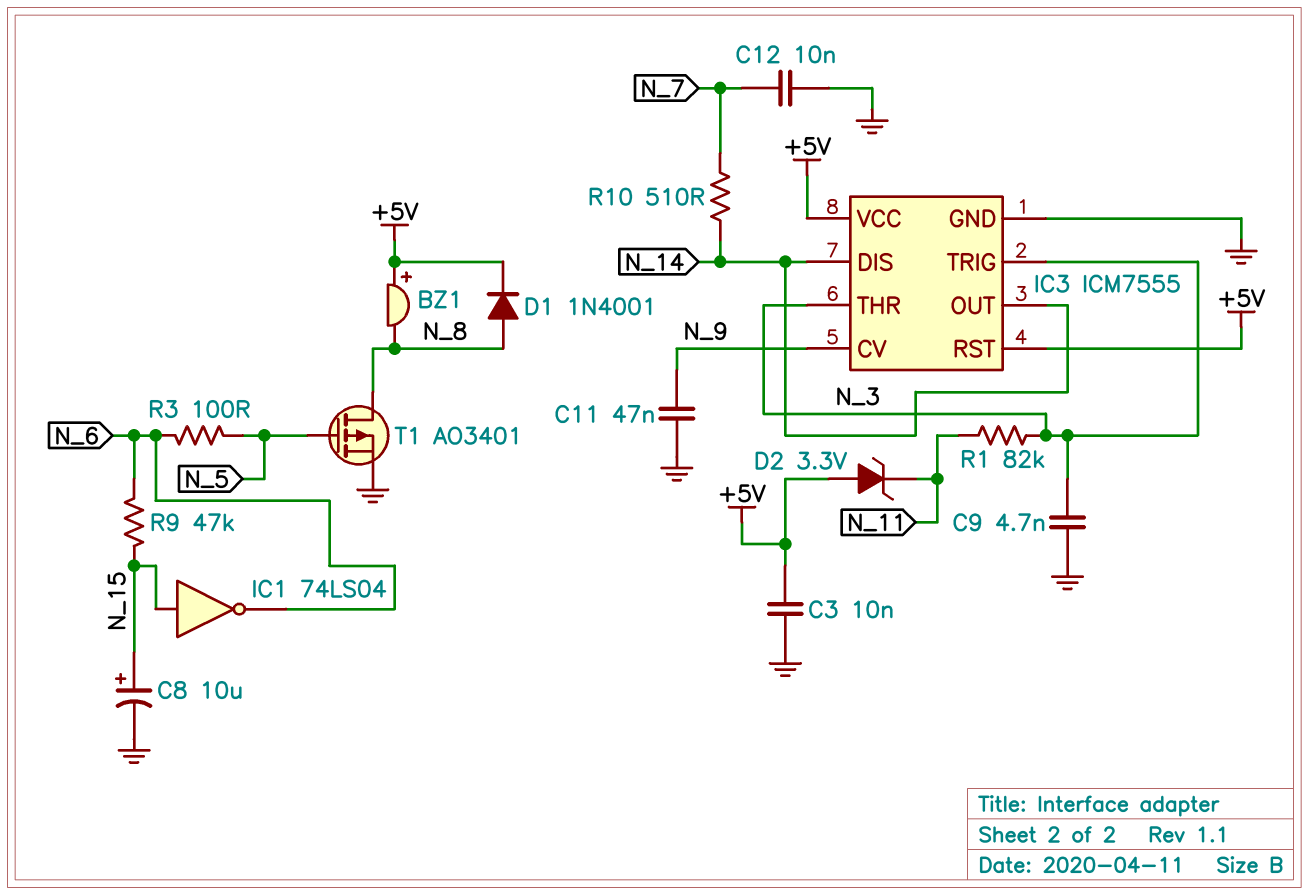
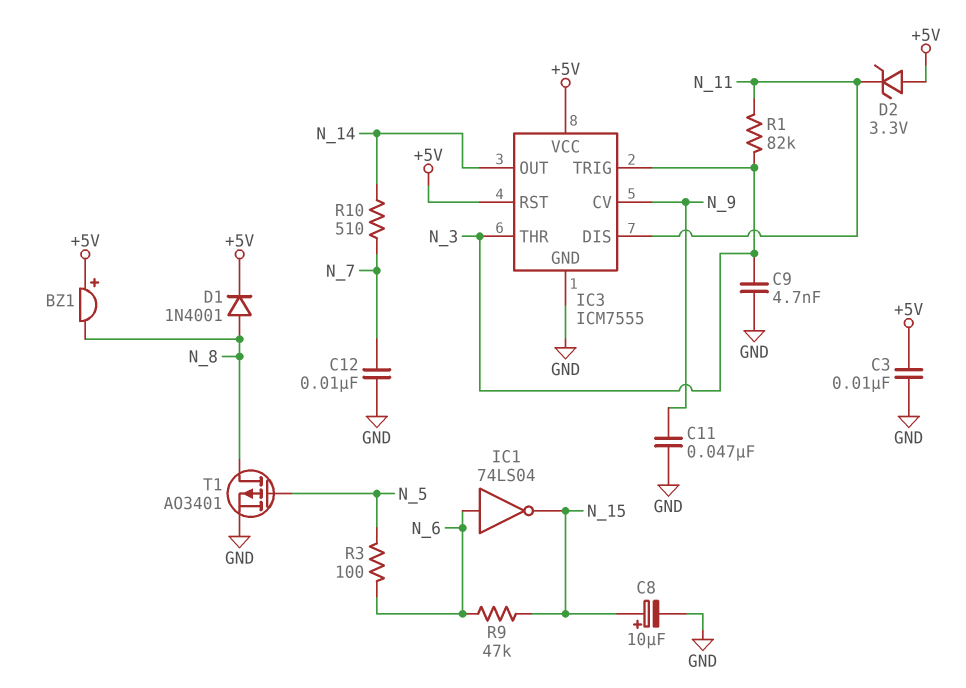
IC1: NOT 74LS04 (in N_15, out N_6) -> NOT 74LS04 (in N_6, out N_15)
IC3 pin DIS: N_14 -> N_11

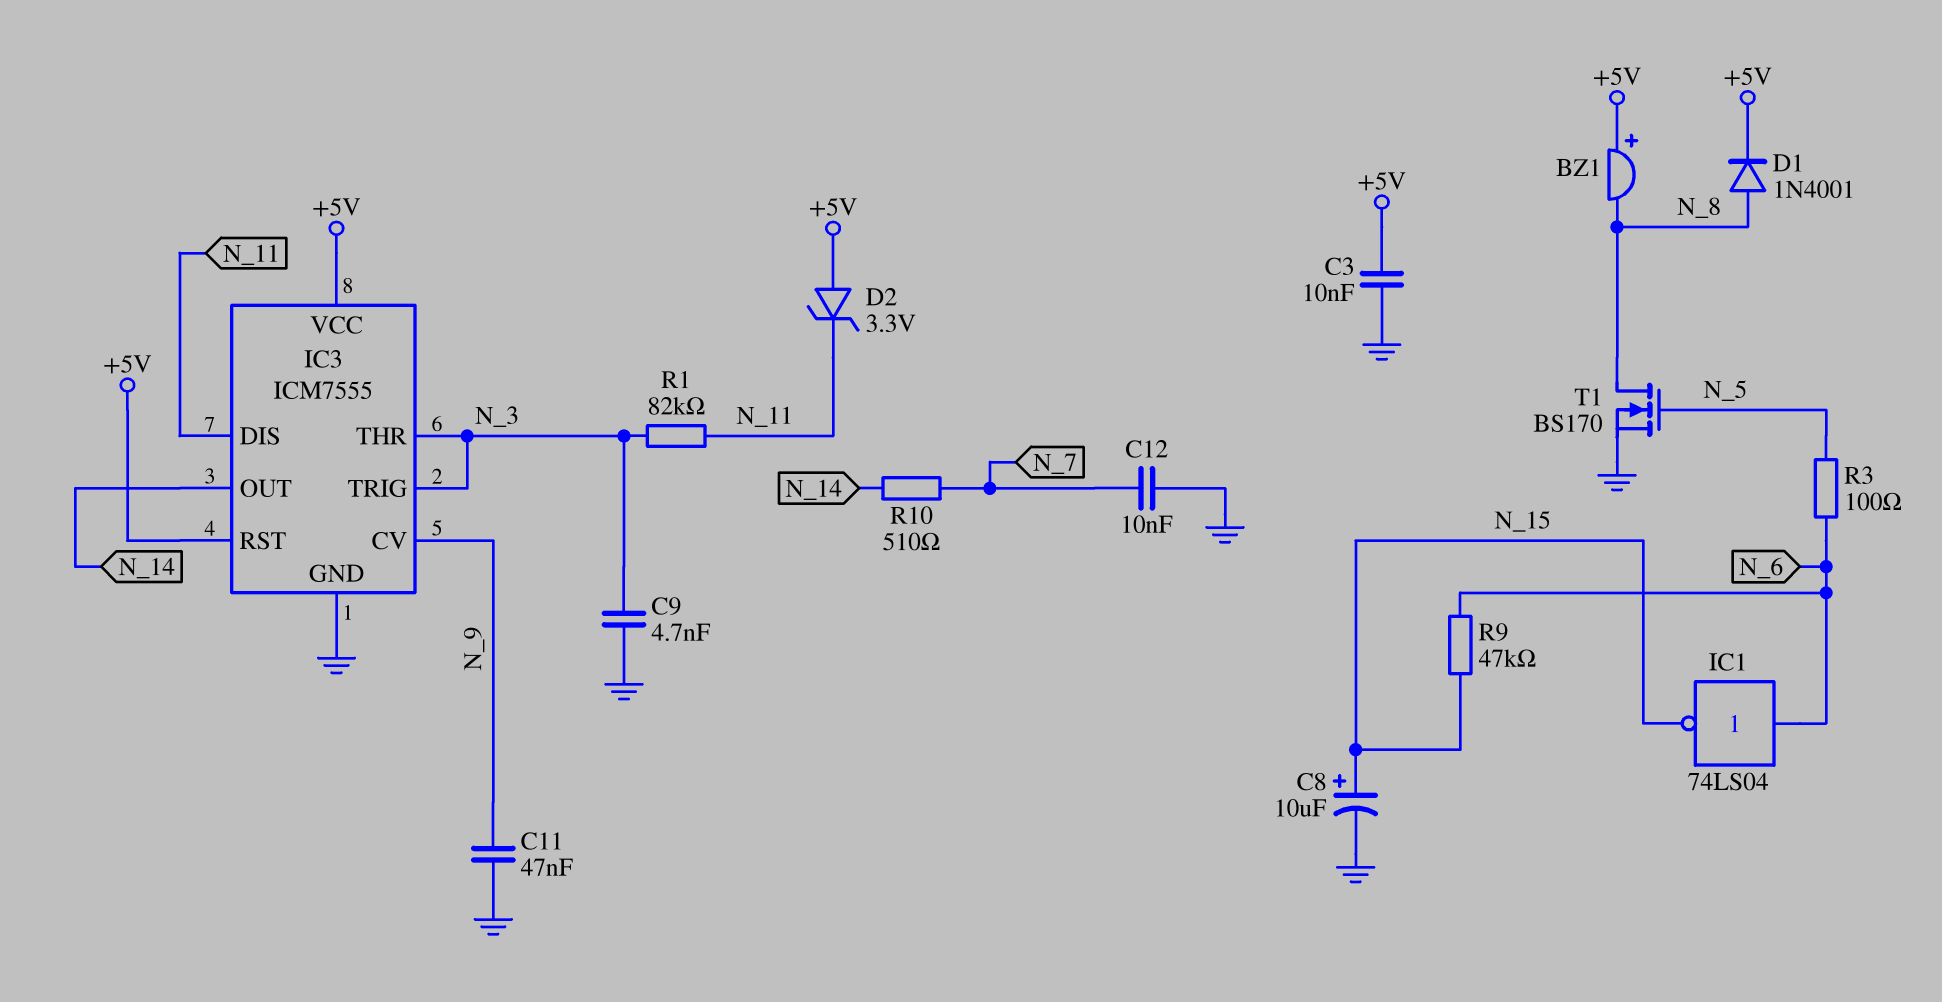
T1: PMOS AO3401 (G N_5, D N_8, S GND) -> NMOS BS170 (G N_5, D N_8, S GND)

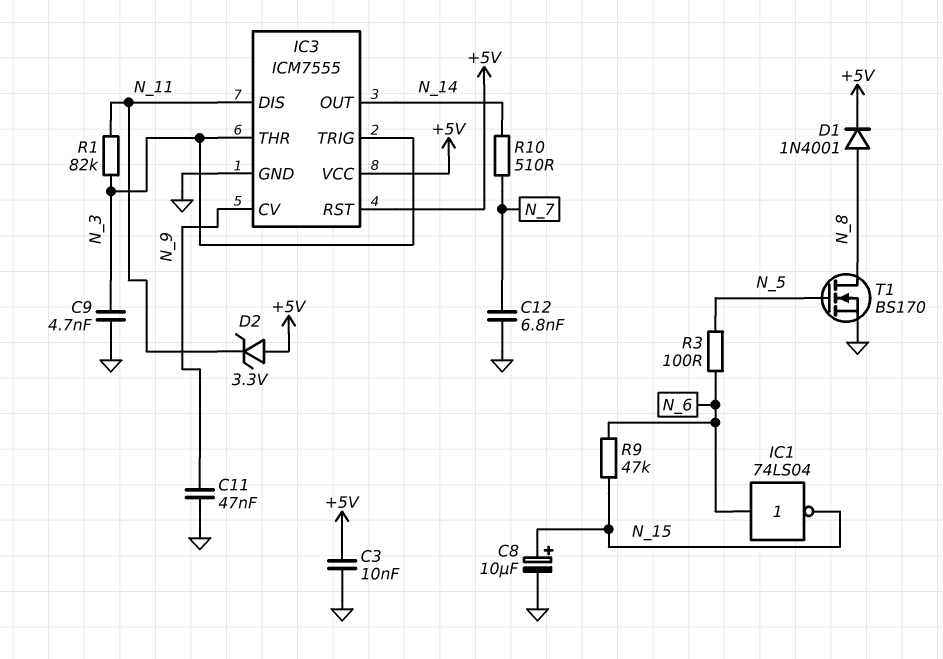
BZ1: buzzer (plus +5V, minus N_8) -> none
C12: 10nF (GND, N_7) -> 6.8nF (GND, N_7)

